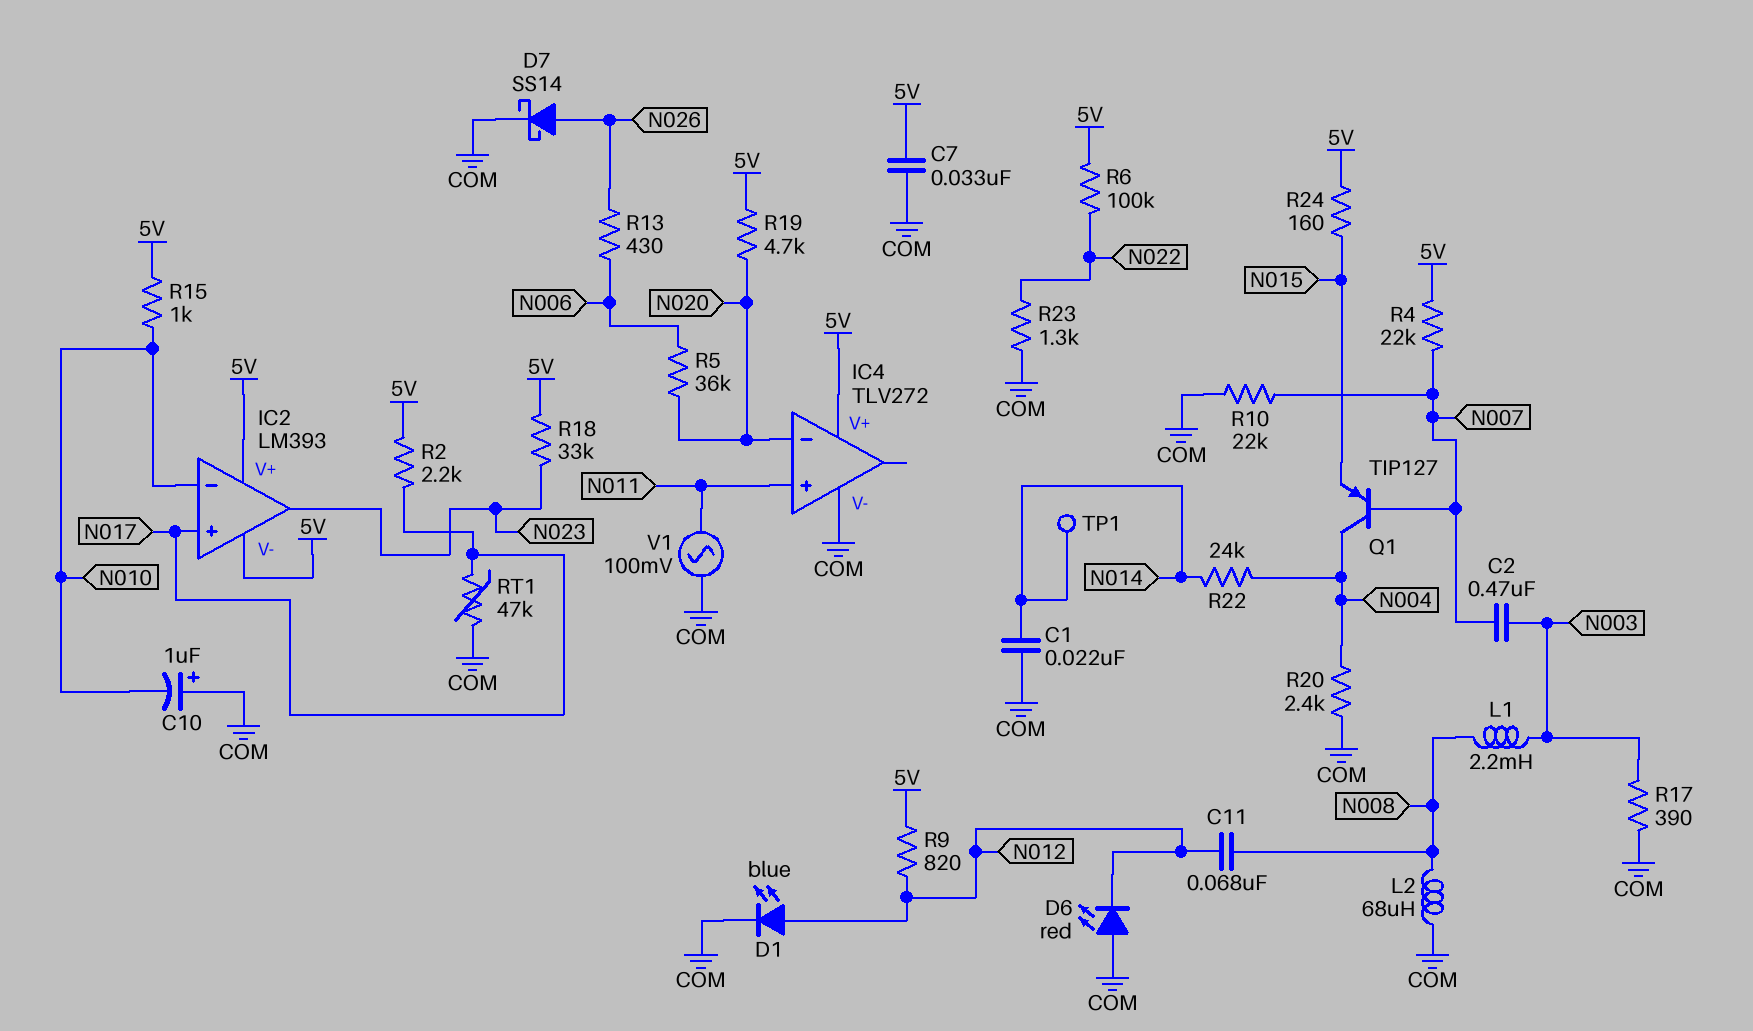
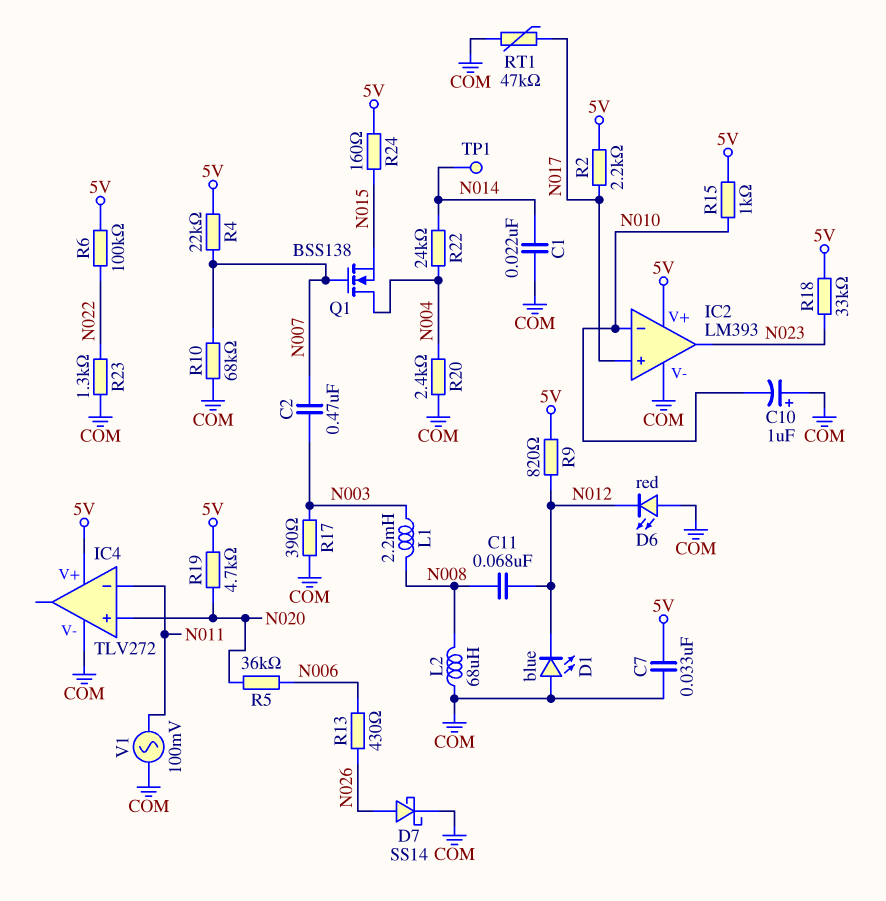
D1: LED blue (A N012, K COM) -> LED blue (A COM, K N012)
IC2 pin V-: 5V -> COM
IC4 pin in+: N011 -> N020
IC4 pin in-: N020 -> N011
Q1: PNP TIP127 (B N007, C N004, E N015) -> NMOS BSS138 (G N007, D N004, S N015)
R10: 22k (COM, N007) -> 68k (COM, N007)

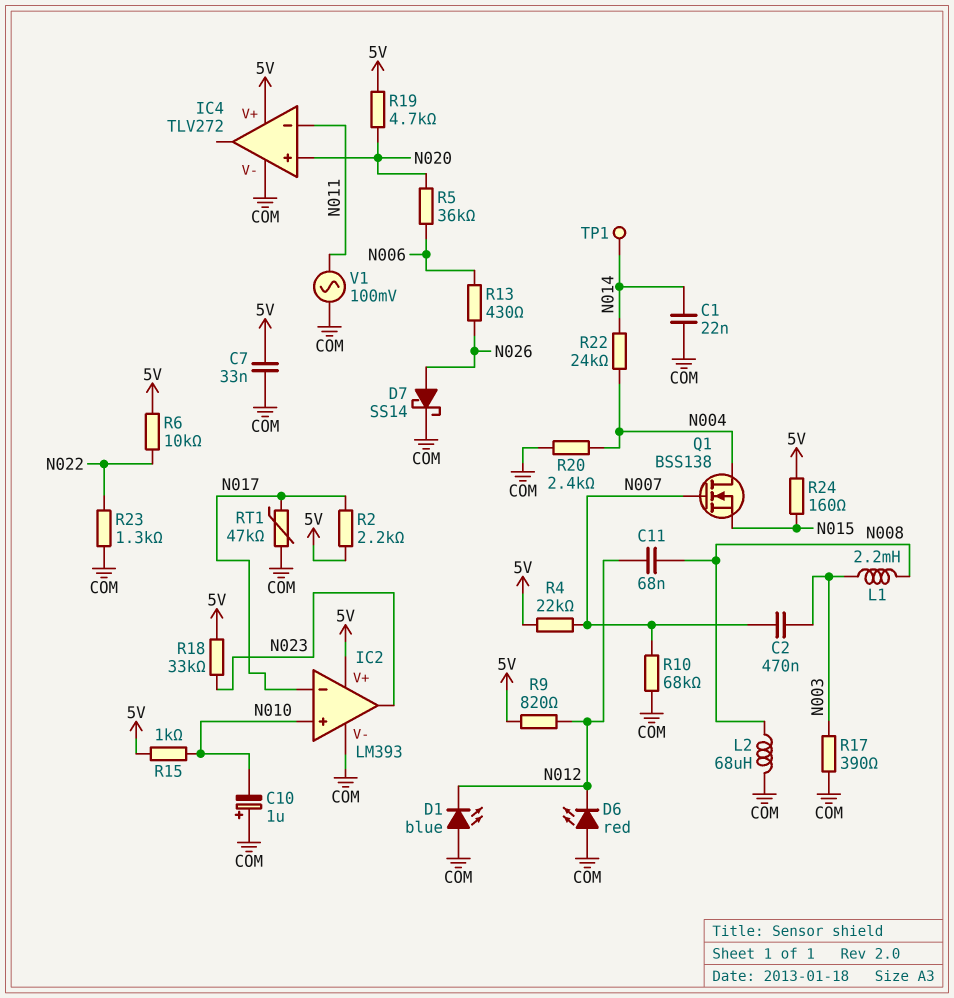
IC2 pin in+: N017 -> N010
IC2 pin in-: N010 -> N017
R6: 100k (5V, N022) -> 10k (5V, N022)

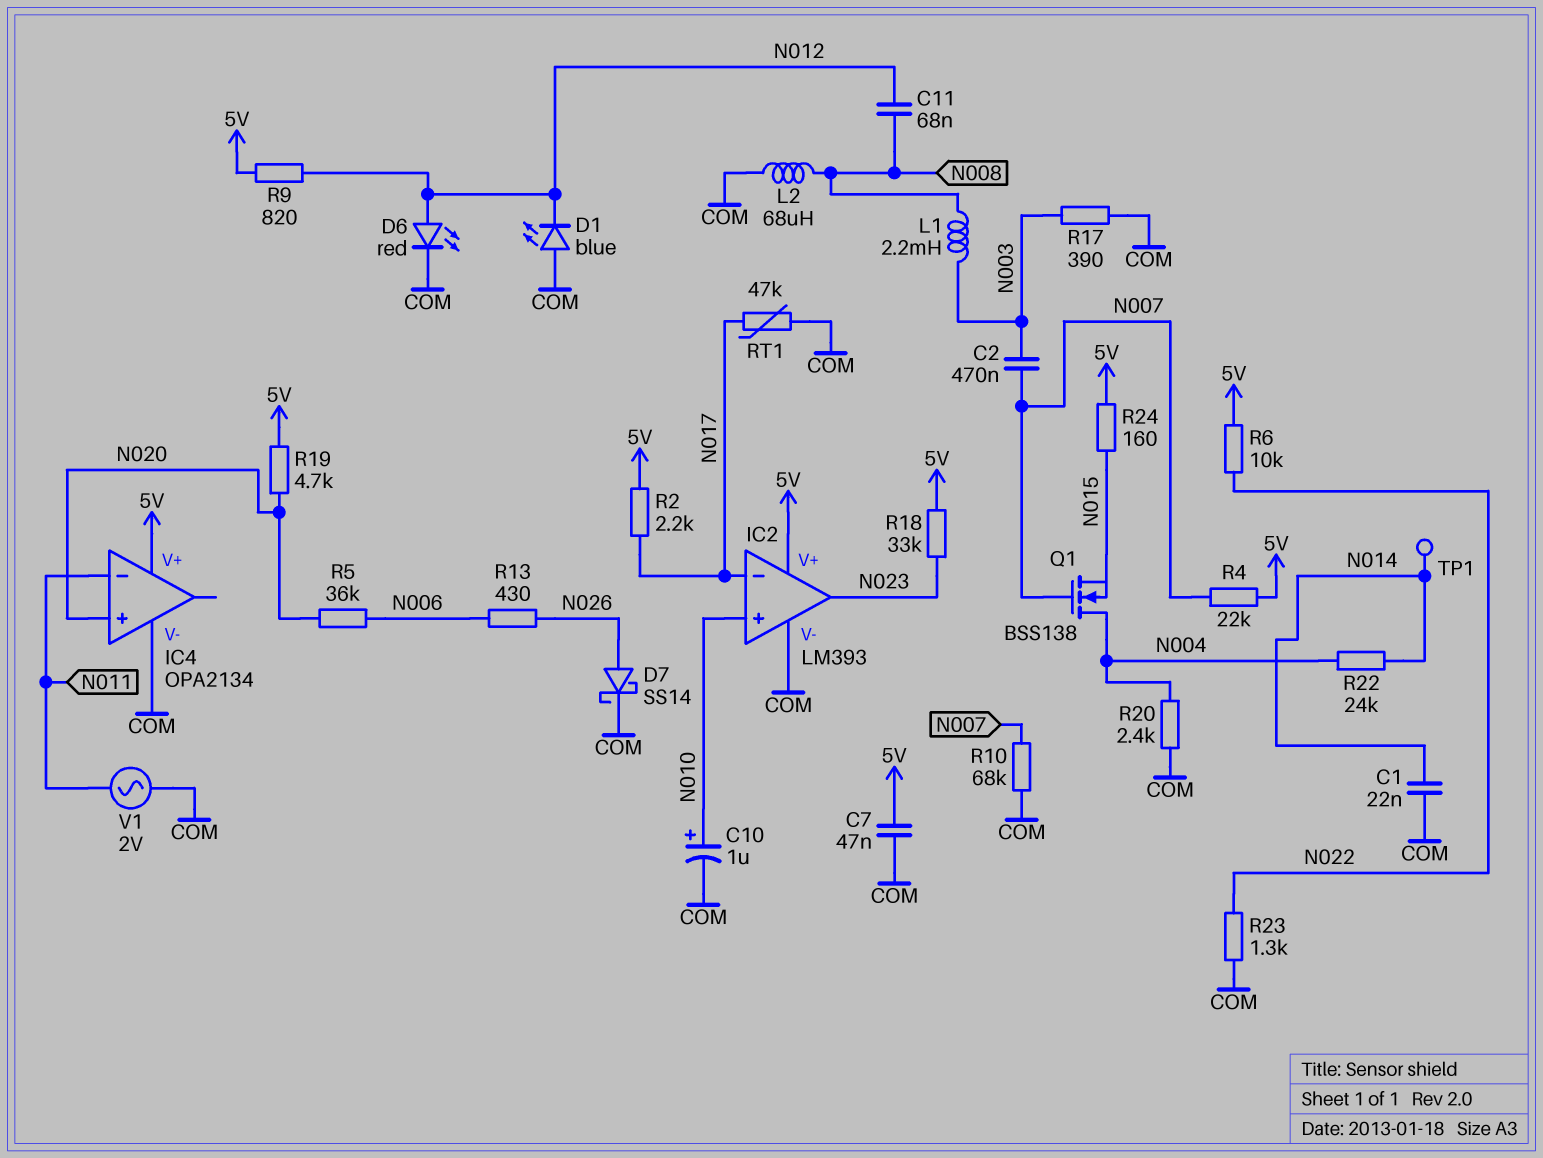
C7: 33nF (5V, COM) -> 47nF (5V, COM)
C10: 1uF (plus COM, minus N010) -> 1uF (plus N010, minus COM)
D6: LED red (A COM, K N012) -> LED red (A N012, K COM)
IC4: TLV272 -> OPA2134
R15: 1k (5V, N010) -> none
V1: AC 100mV (COM, N011) -> AC 2V (COM, N011)

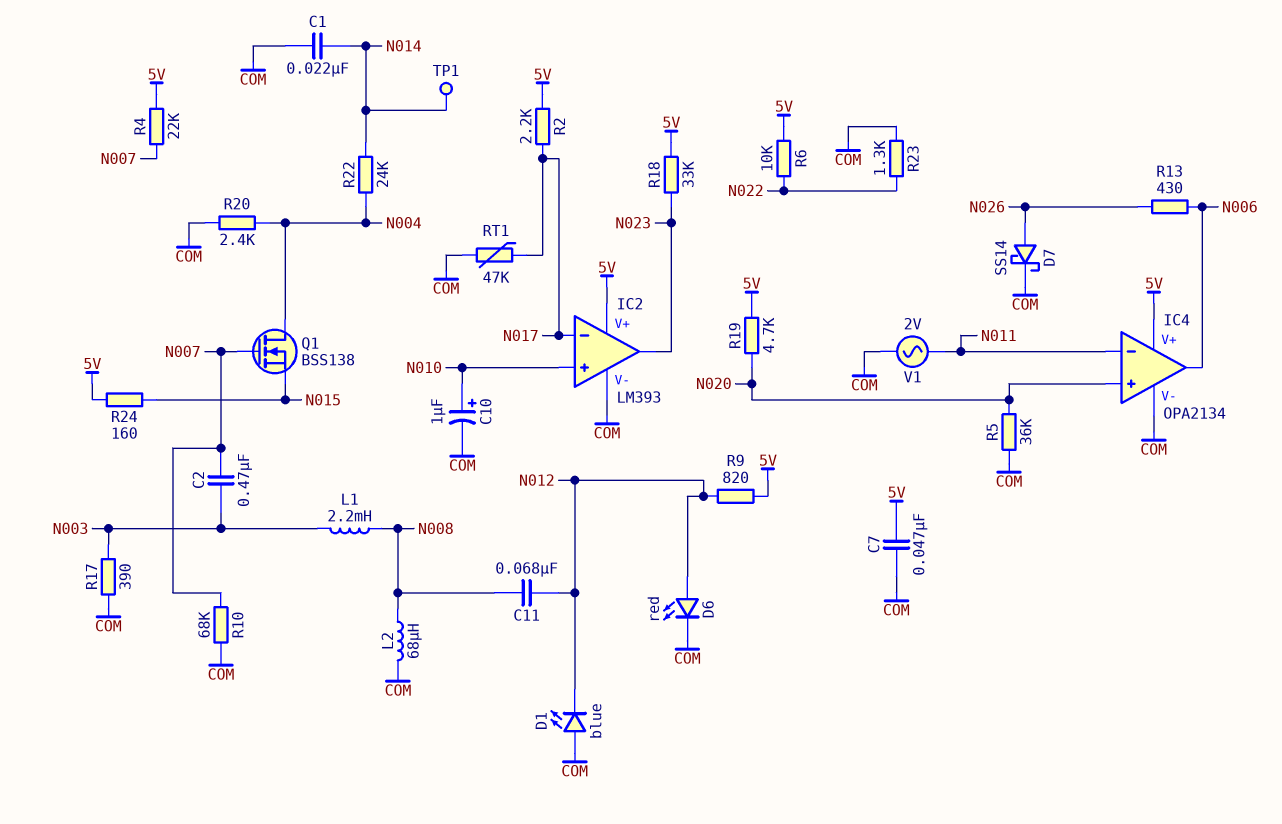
IC4 pin out: none -> N006
R5: 36k (N006, N020) -> 36k (COM, N020)

